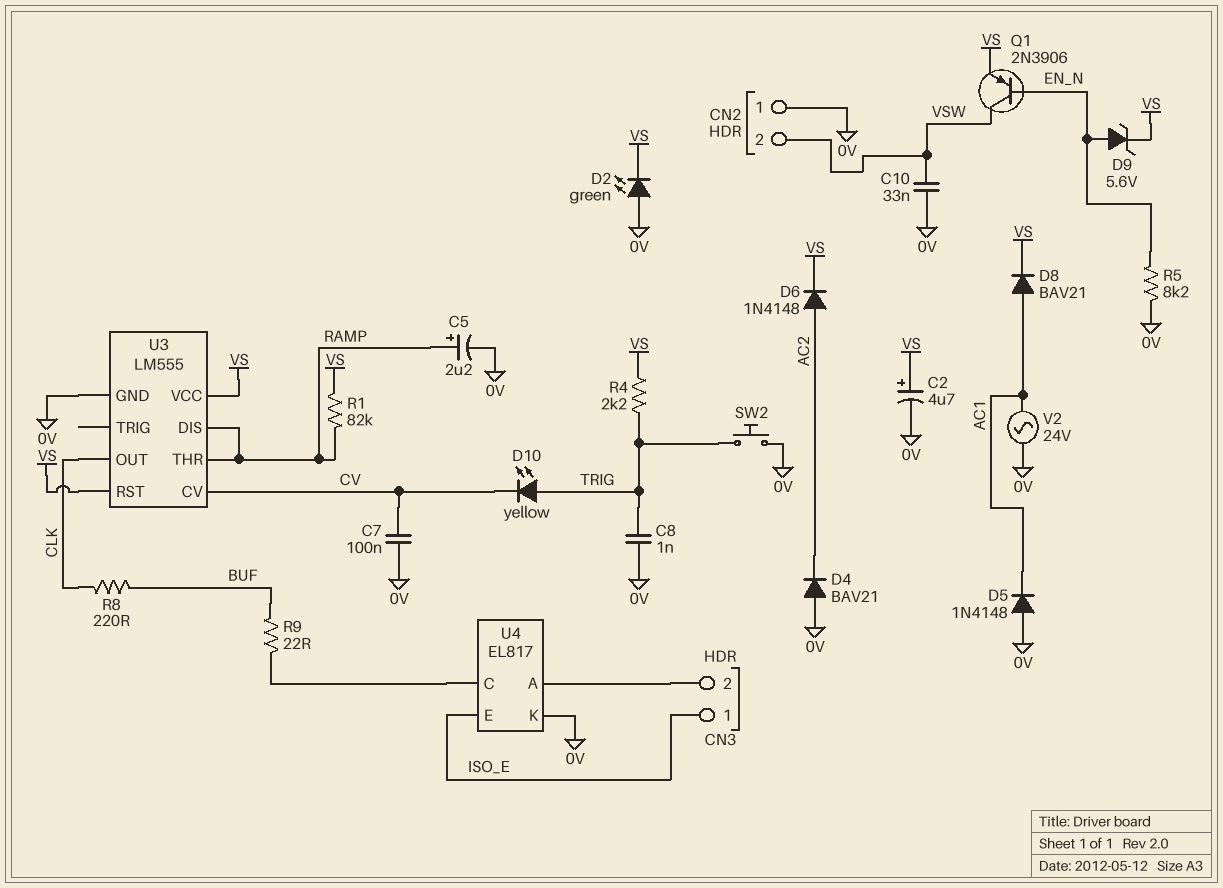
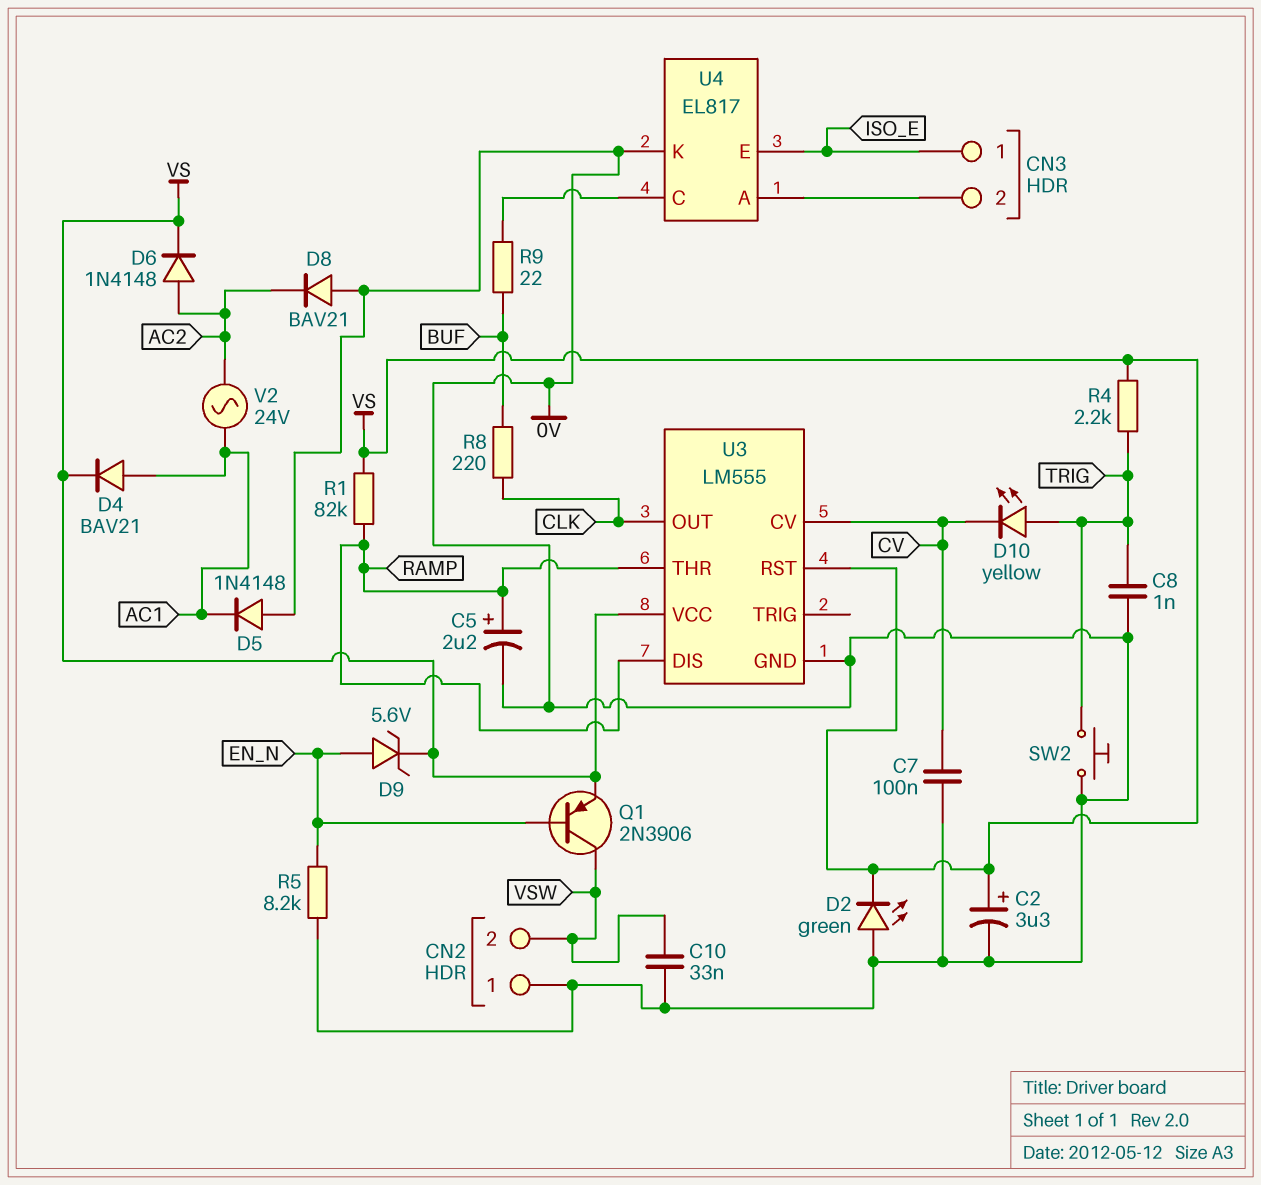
C2: 4.7uF (plus VS, minus 0V) -> 3.3uF (plus VS, minus 0V)
D4: diode BAV21 (A 0V, K AC2) -> diode BAV21 (A AC1, K VS)
D8: diode BAV21 (A AC1, K VS) -> diode BAV21 (A 0V, K AC2)
V2: AC 24V (0V, AC1) -> AC 24V (AC1, AC2)

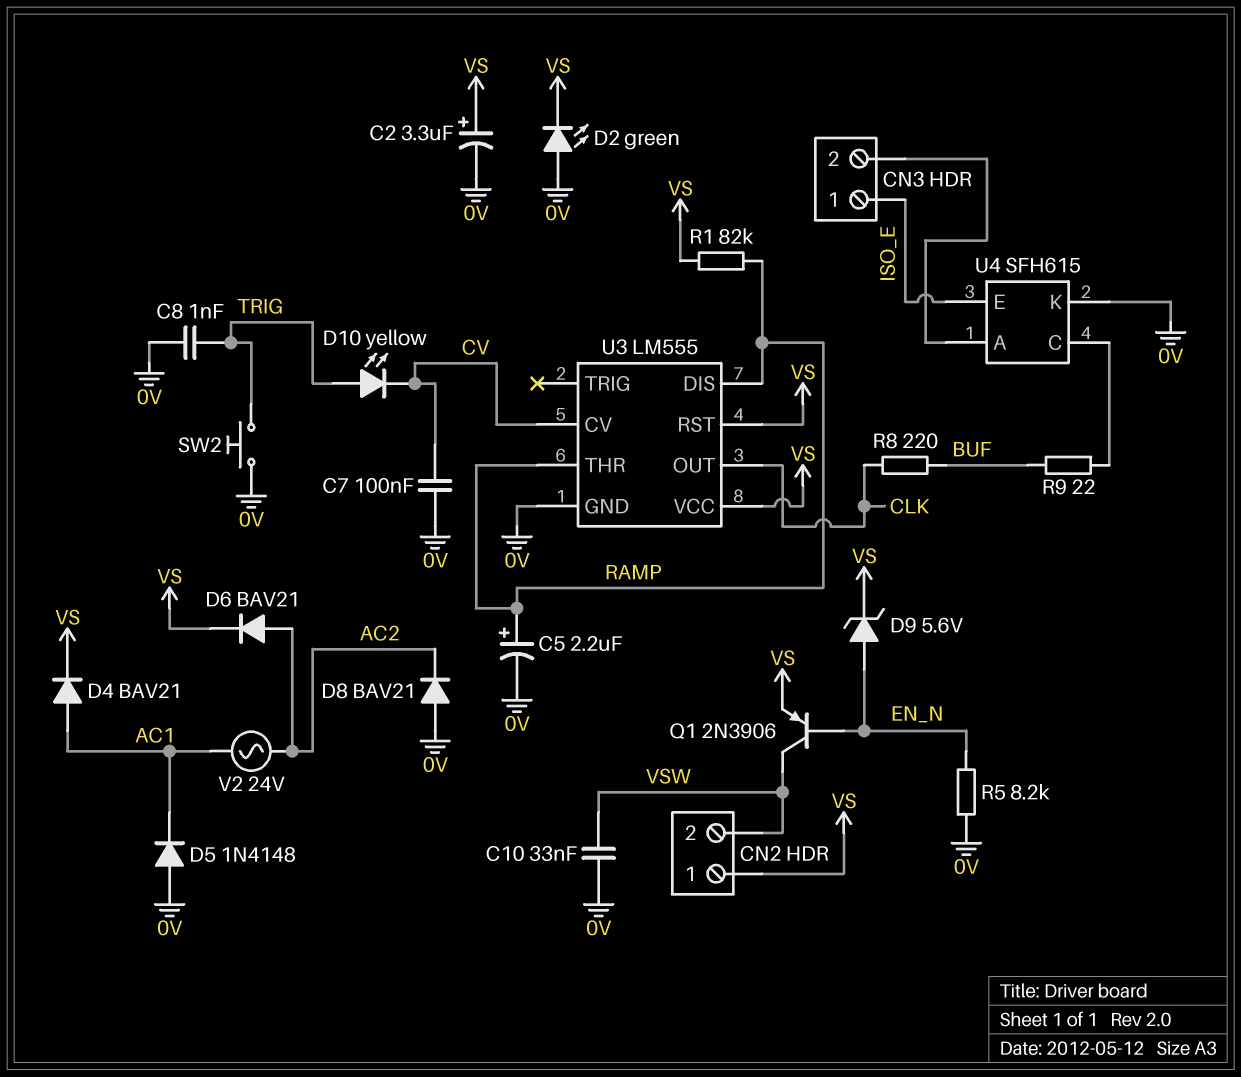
CN2 pin 1: 0V -> VS
D6: diode 1N4148 (A AC2, K VS) -> diode BAV21 (A AC2, K VS)
R4: 2.2k (TRIG, VS) -> none
U4: EL817 -> SFH615

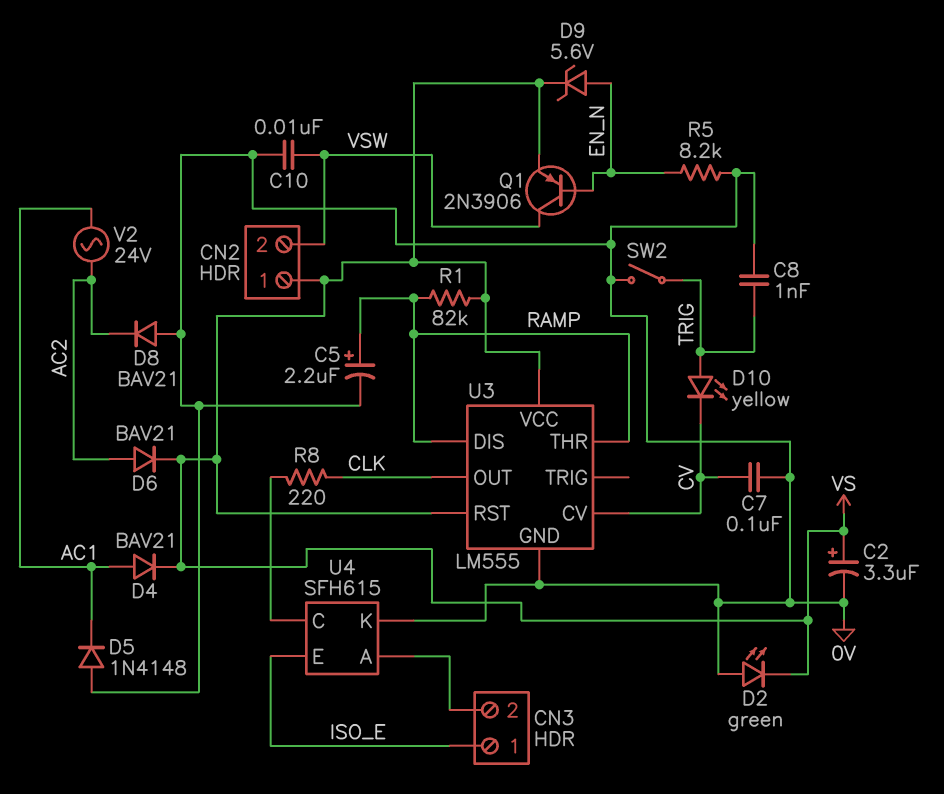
C10: 33nF (0V, VSW) -> 10nF (0V, VSW)
R8: 220 (BUF, CLK) -> 220 (CLK, U4/C)
R9: 22 (BUF, U4/C) -> none
SW2: button (0V, TRIG) -> switch (0V, TRIG)

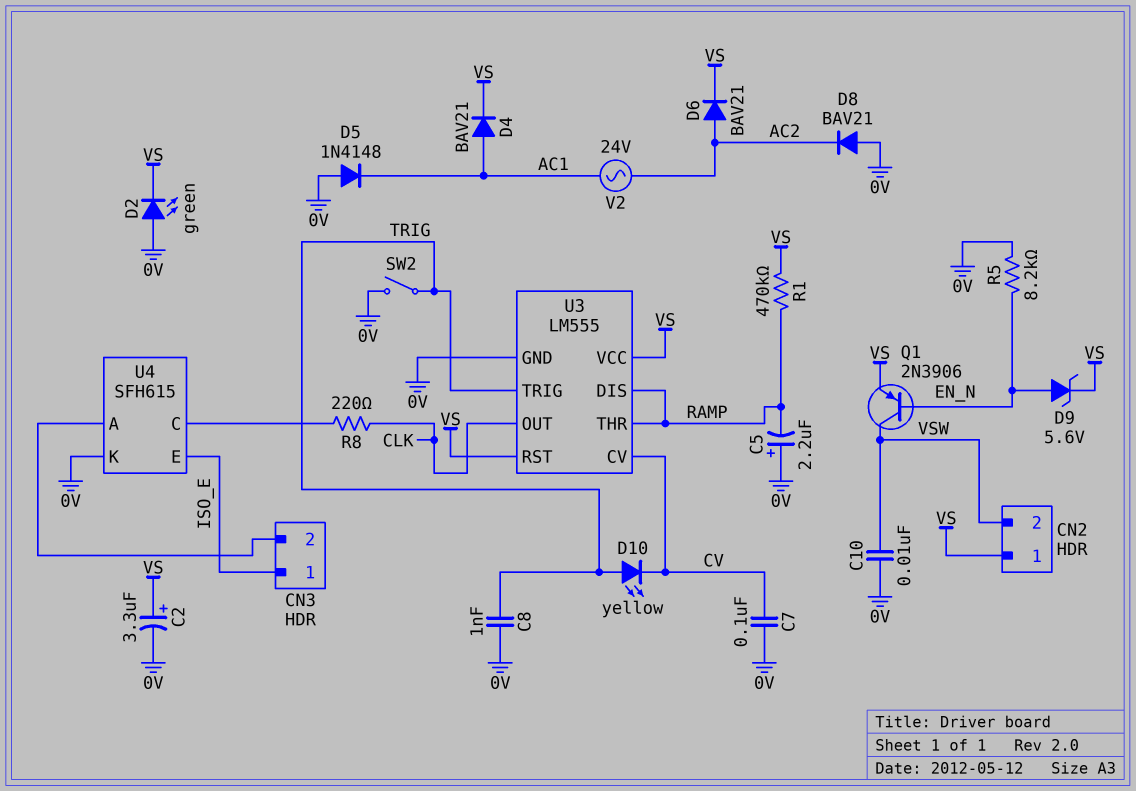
C5: 2.2uF (plus RAMP, minus 0V) -> 2.2uF (plus 0V, minus RAMP)
R1: 82k (RAMP, VS) -> 470k (RAMP, VS)
U3 pin TRIG: none -> TRIG

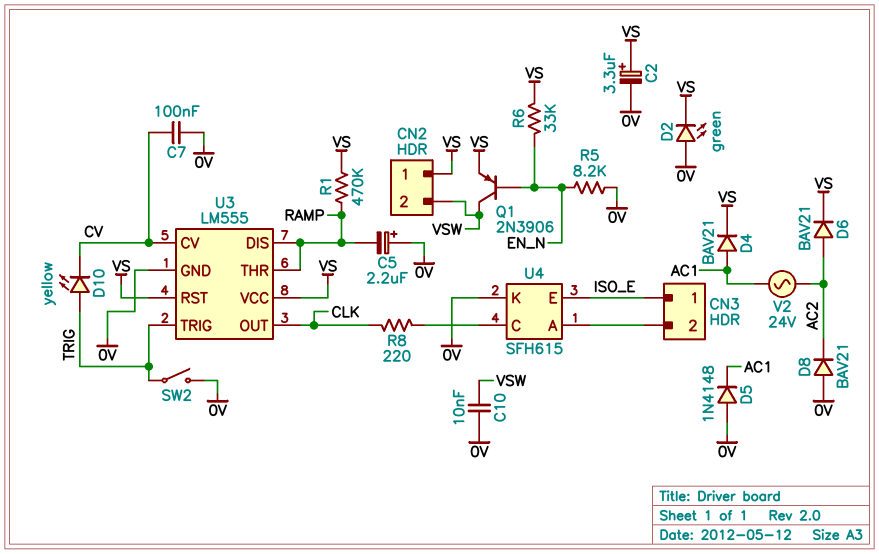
C8: 1nF (0V, TRIG) -> none
D9: zener 5.6V (A EN_N, K VS) -> none
R6: none -> 33k (EN_N, VS)

